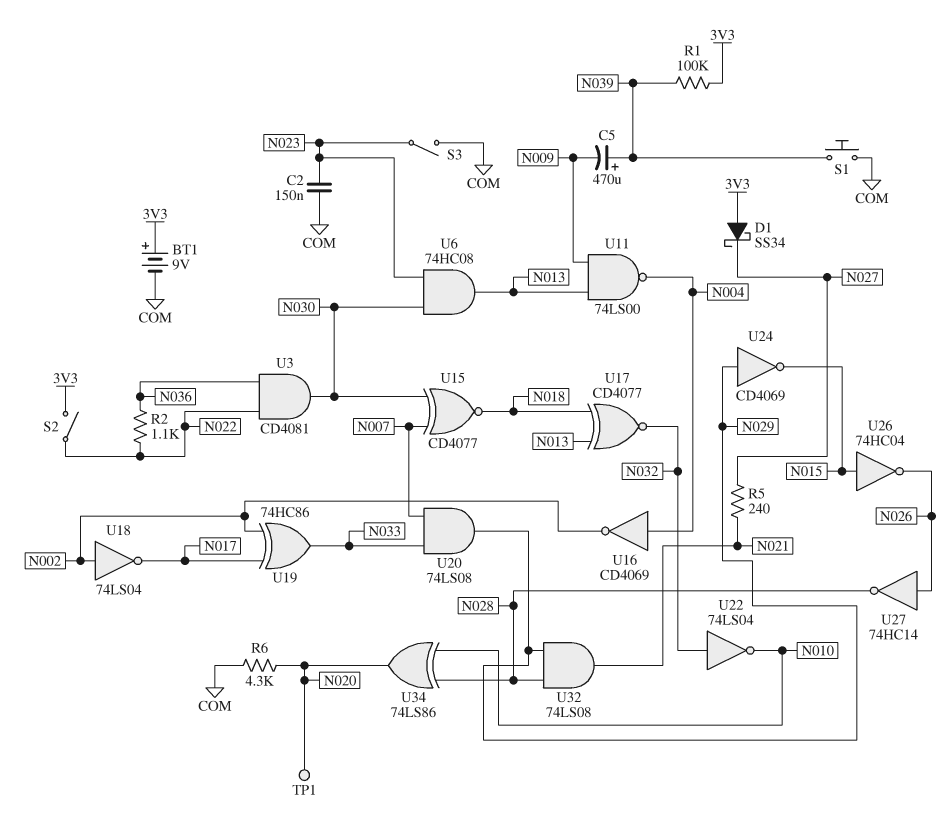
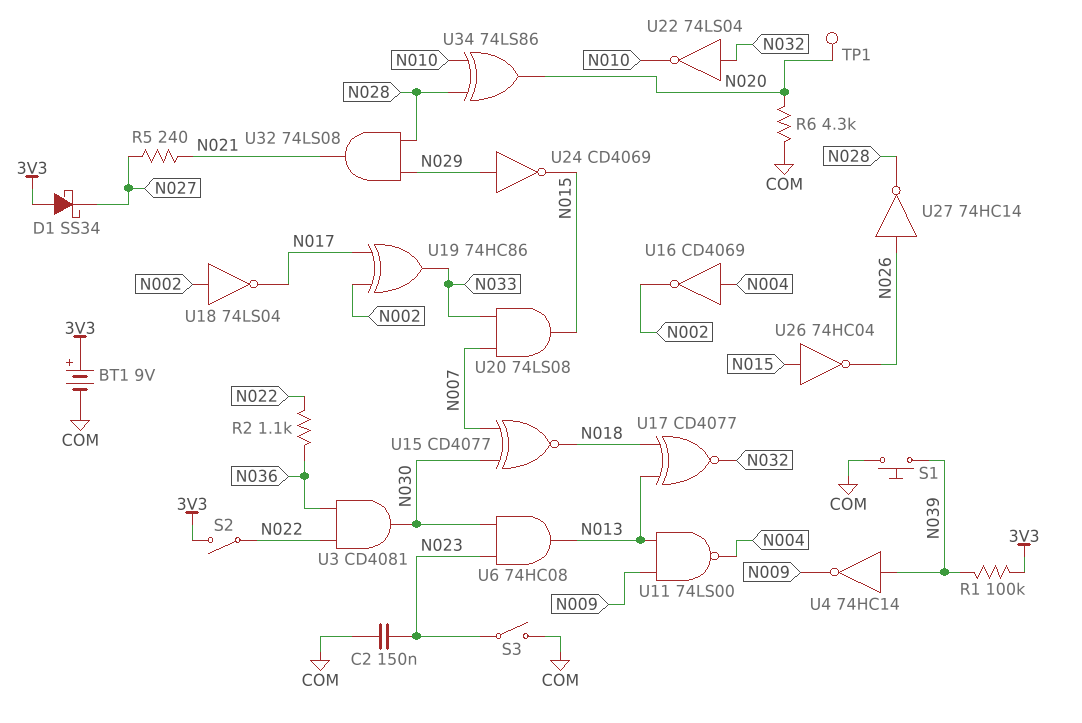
C5: 470uF (plus N039, minus N009) -> none
U4: none -> NOT 74HC14 (in N039, out N009)
U20: AND 74LS08 (in N007, in N033, out N029) -> AND 74LS08 (in N007, in N033, out N015)

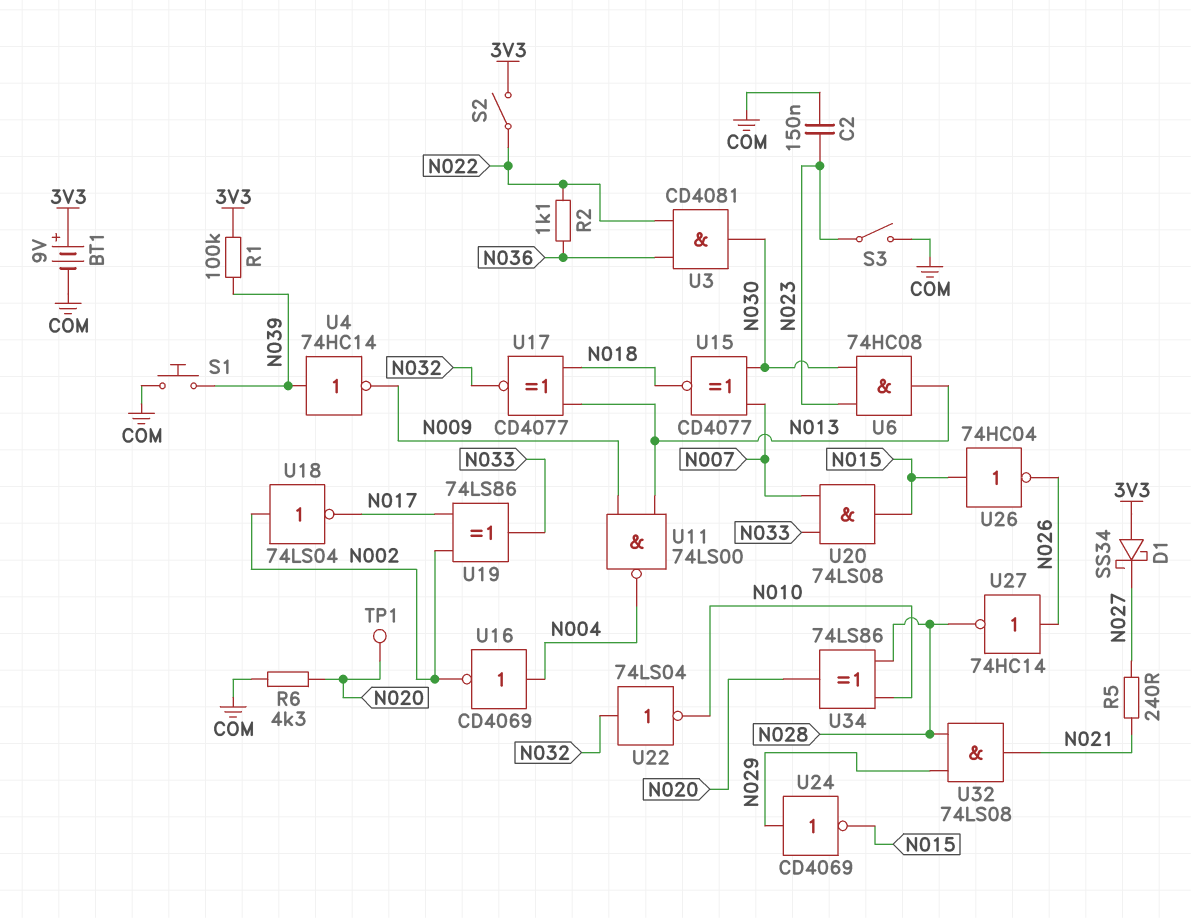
U19: XOR 74HC86 (in N002, in N017, out N033) -> XOR 74LS86 (in N002, in N017, out N033)

